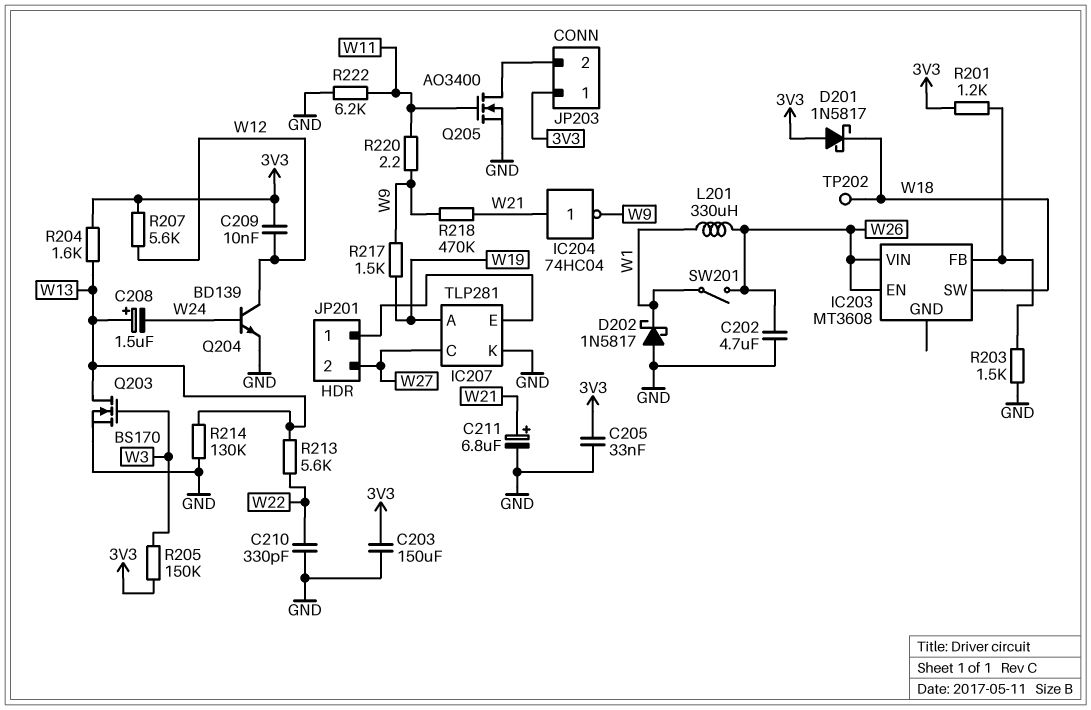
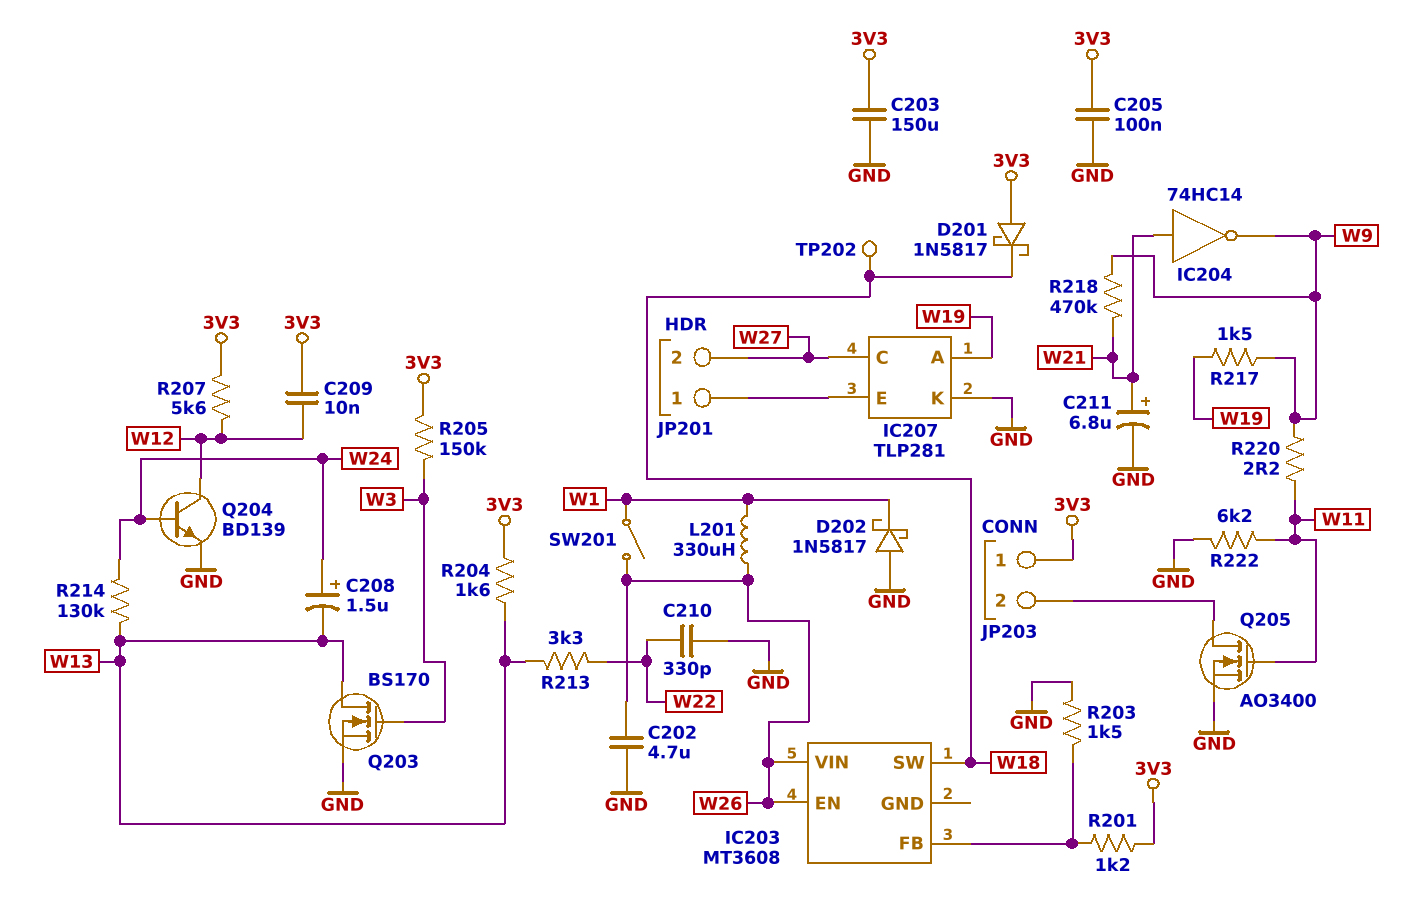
C205: 33nF (3V3, GND) -> 100nF (3V3, GND)
C208: 1.5uF (plus W13, minus W24) -> 1.5uF (plus W24, minus W13)
IC204: NOT 74HC04 (in W21, out W9) -> NOT 74HC14 (in W21, out W9)
R213: 5.6k (W13, W22) -> 3.3k (W13, W22)
R214: 130k (GND, W13) -> 130k (W13, W24)

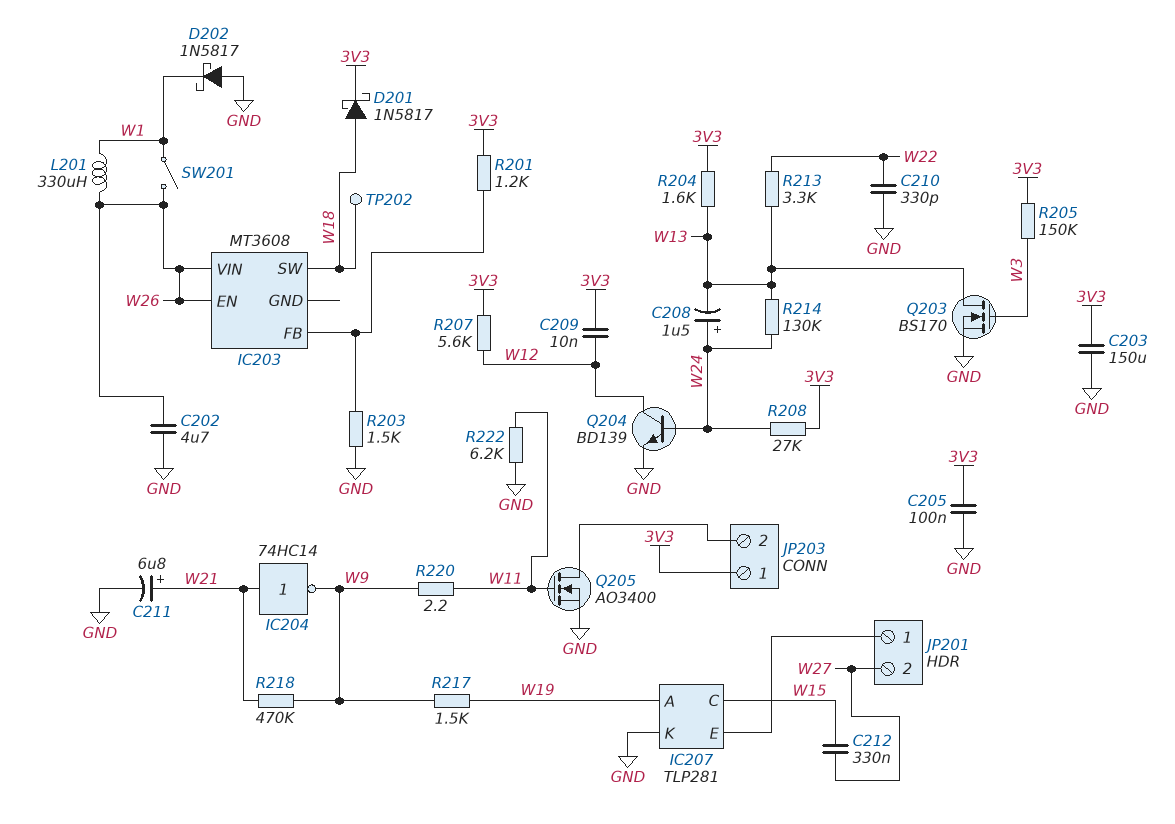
C212: none -> 330nF (W15, W27)
D201: schottky 1N5817 (A 3V3, K W18) -> schottky 1N5817 (A W18, K 3V3)
IC207 pin C: W27 -> W15
R208: none -> 27k (3V3, W24)

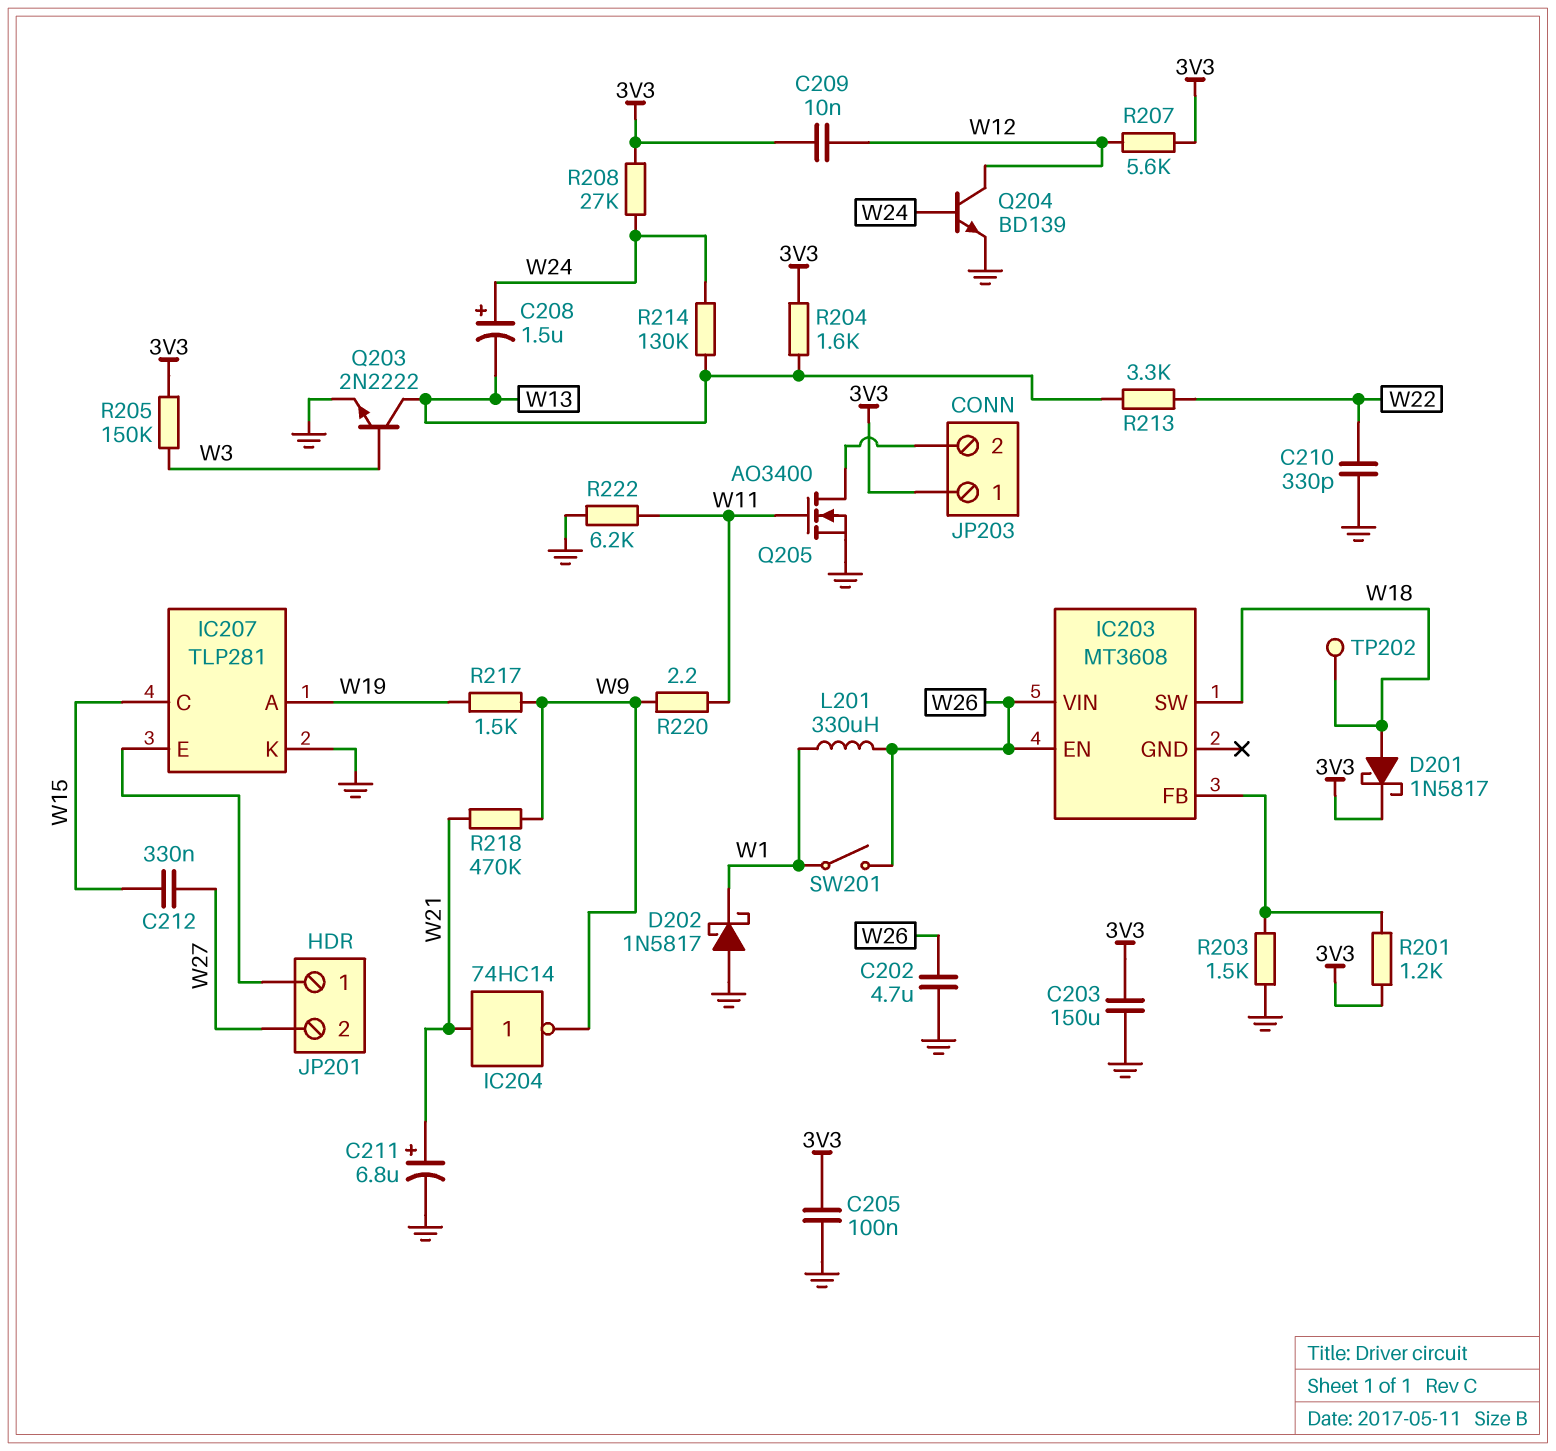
Q203: NMOS BS170 (G W3, D W13, S GND) -> NPN 2N2222 (B W3, C W13, E GND)

